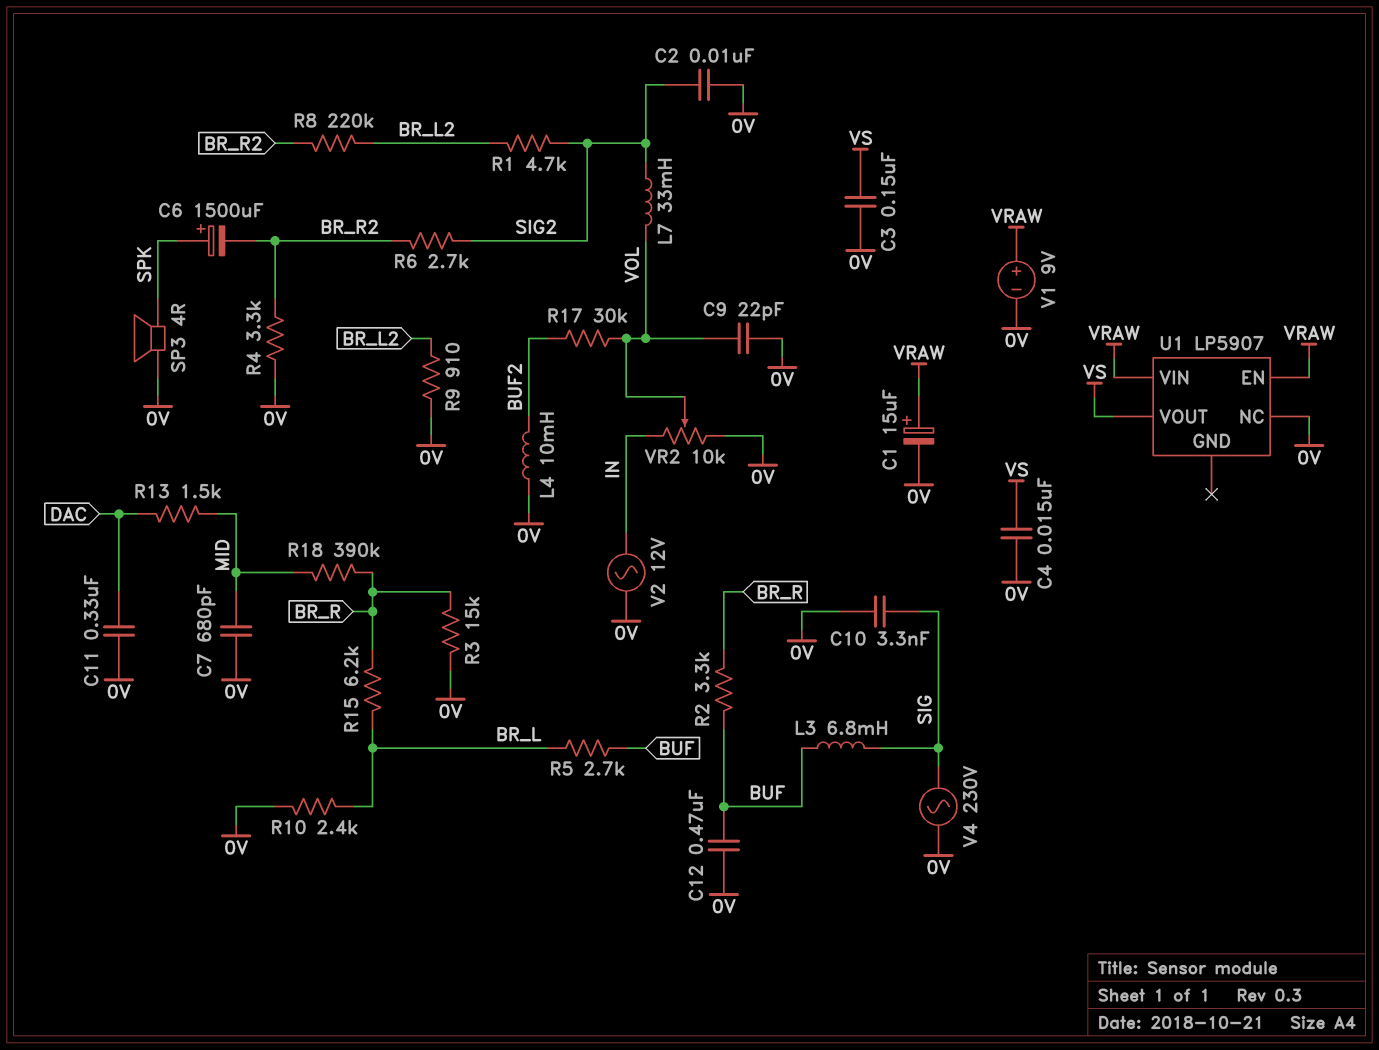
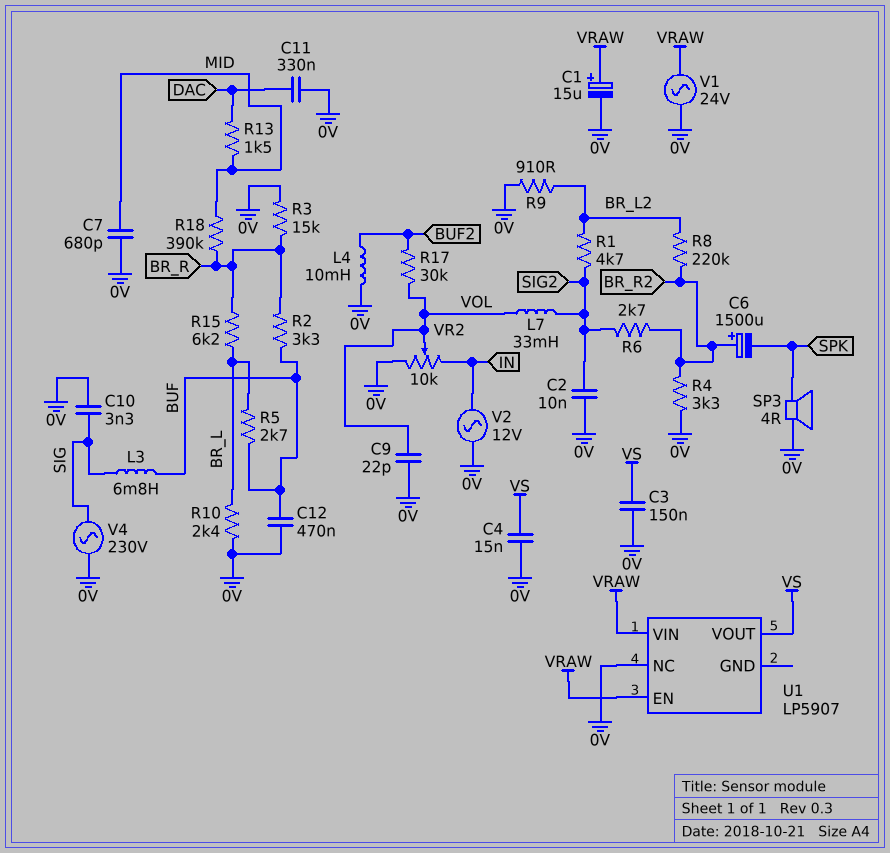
C6: 1500uF (plus SPK, minus BR_R2) -> 1500uF (plus BR_R2, minus SPK)
V1: 9V (plus VRAW, minus 0V) -> AC 24V (0V, VRAW)

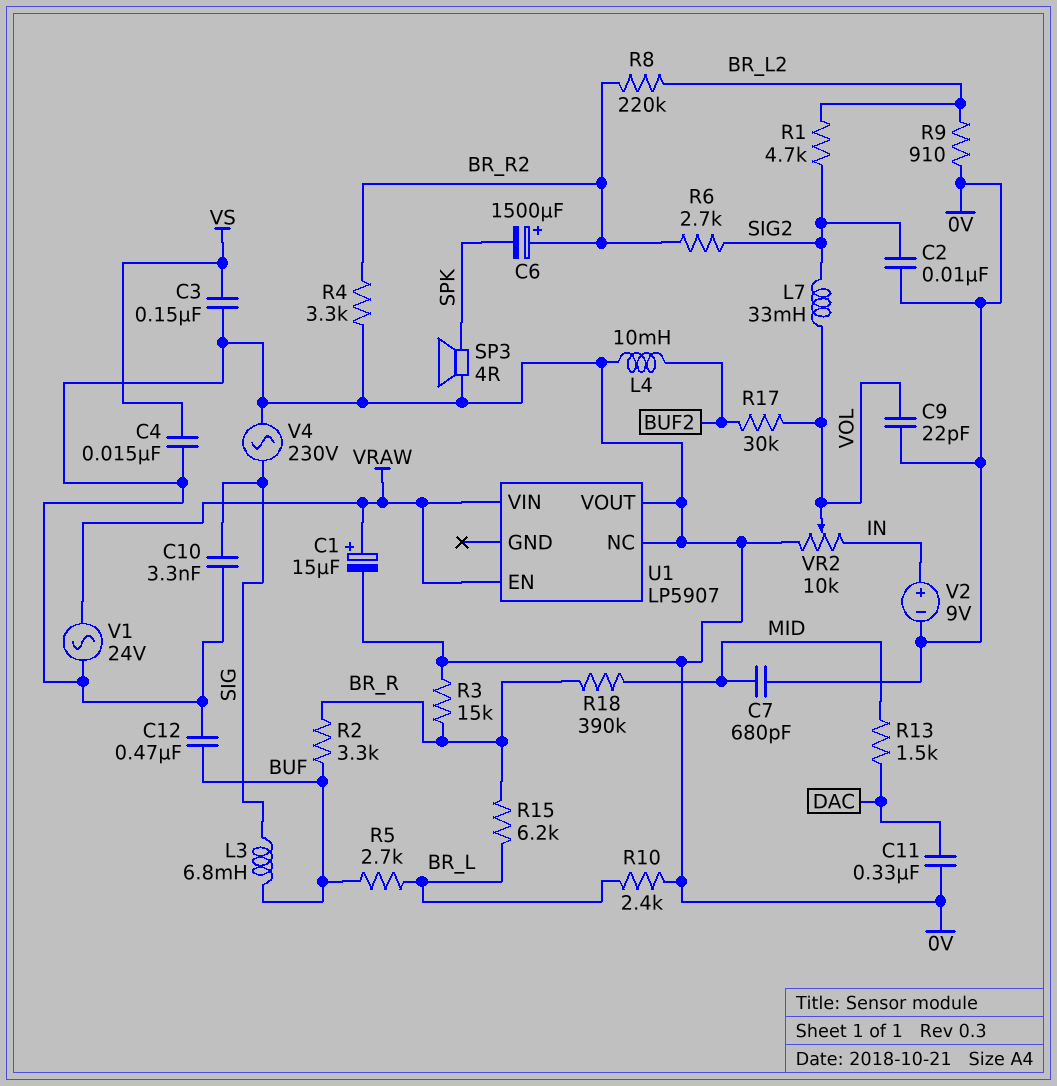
U1 pin VOUT: VS -> 0V
V2: AC 12V (0V, IN) -> 9V (plus IN, minus 0V)

